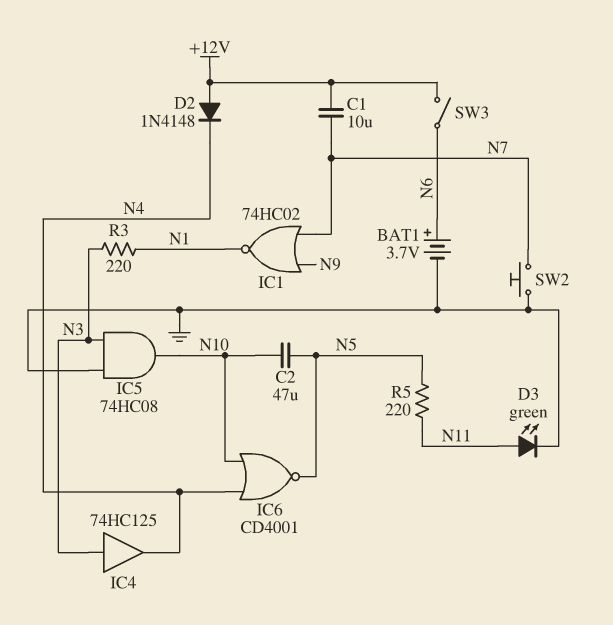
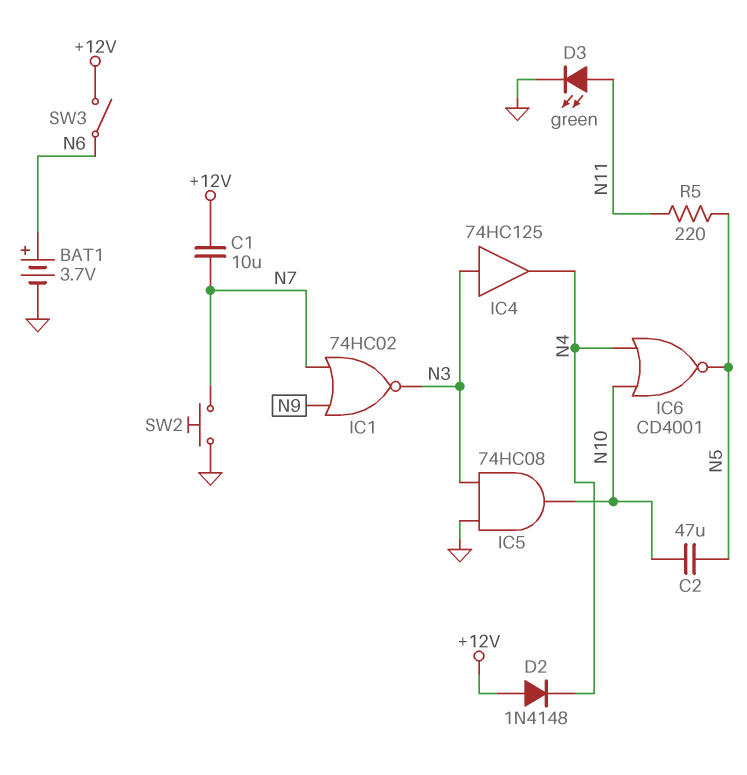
IC1: NOR 74HC02 (in N7, in N9, out N1) -> NOR 74HC02 (in N7, in N9, out N3)
R3: 220 (N1, N3) -> none

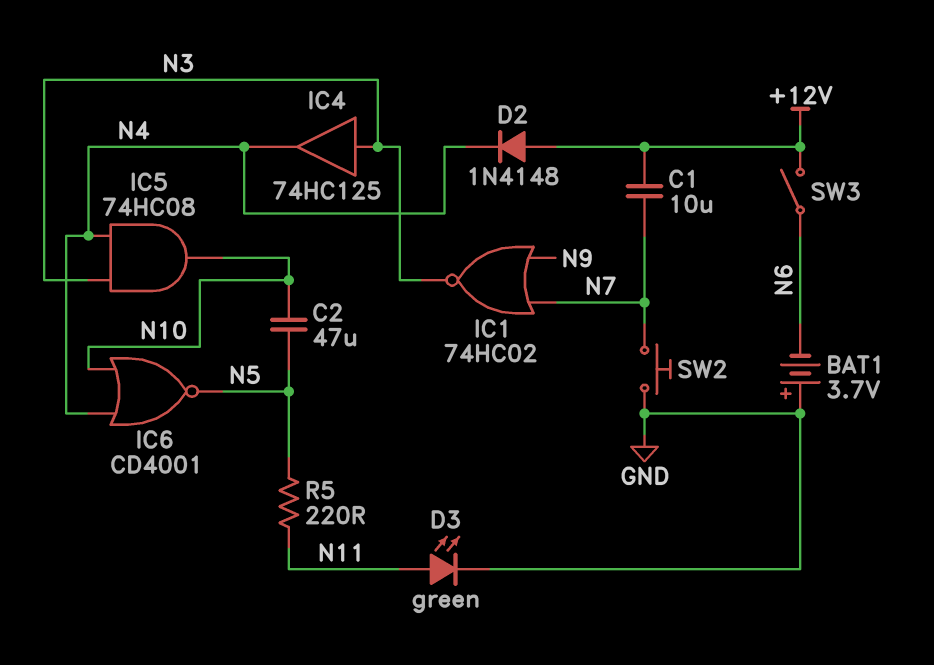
BAT1: 3.7V (plus N6, minus GND) -> 3.7V (plus GND, minus N6)
IC5: AND 74HC08 (in GND, in N3, out N10) -> AND 74HC08 (in N3, in N4, out N10)

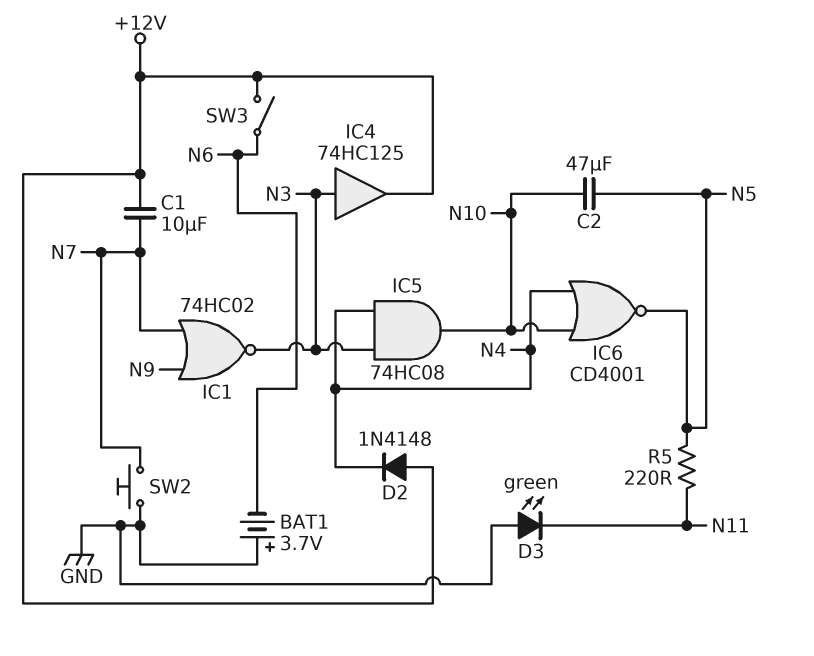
D3: LED green (A N11, K GND) -> LED green (A GND, K N11)
IC4: buffer 74HC125 (in N3, out N4) -> buffer 74HC125 (in N3, out +12V)

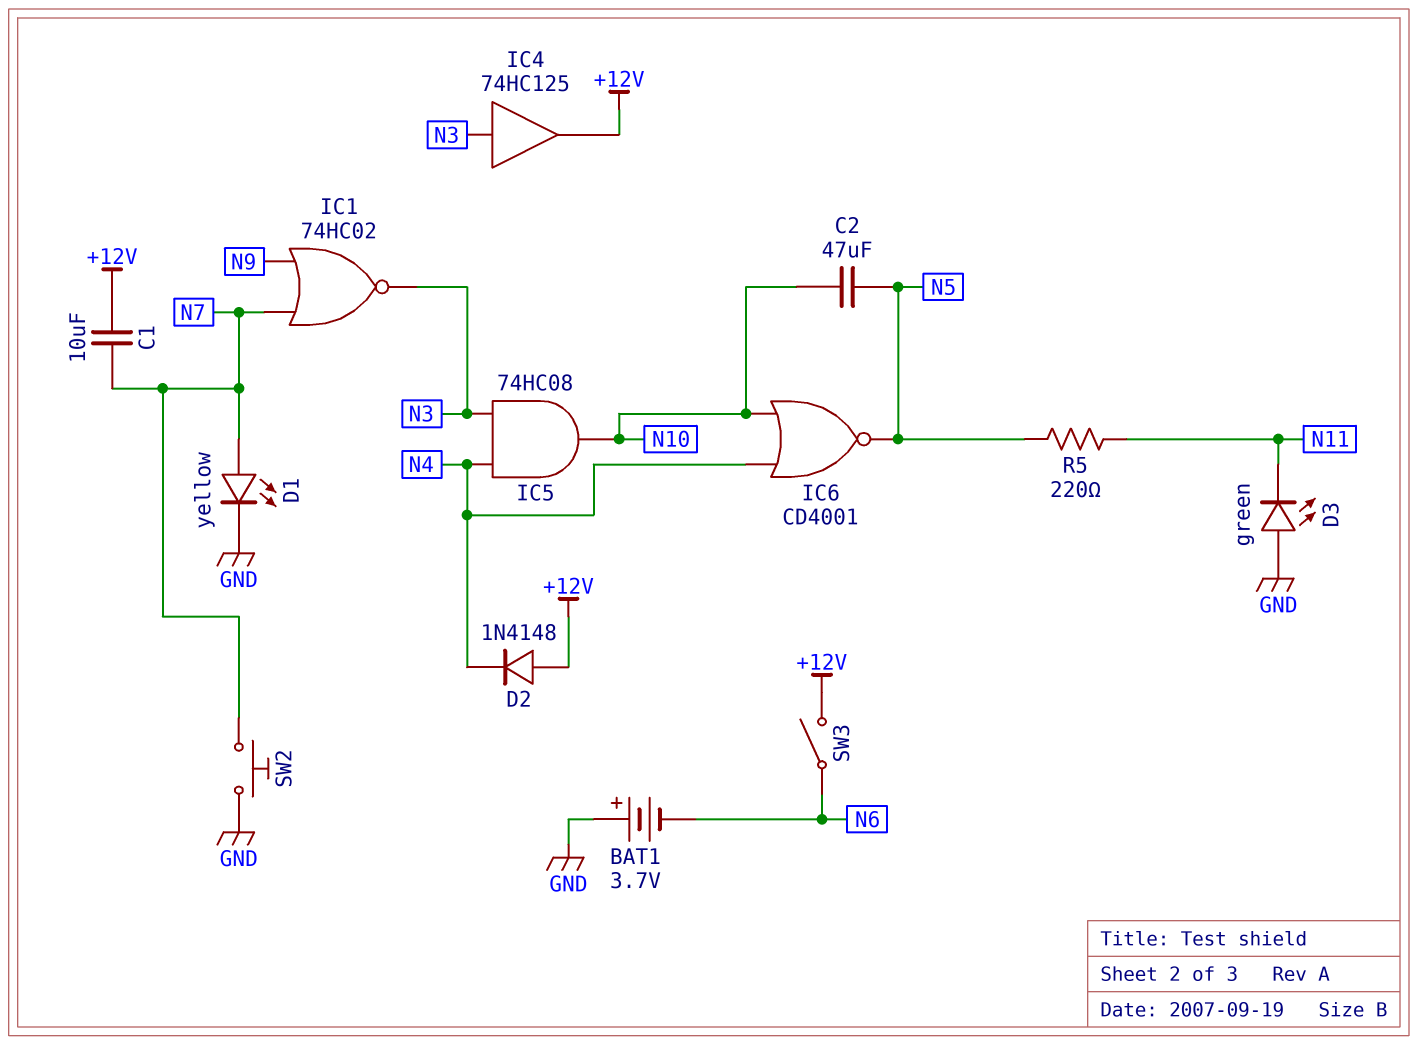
D1: none -> LED yellow (A N7, K GND)

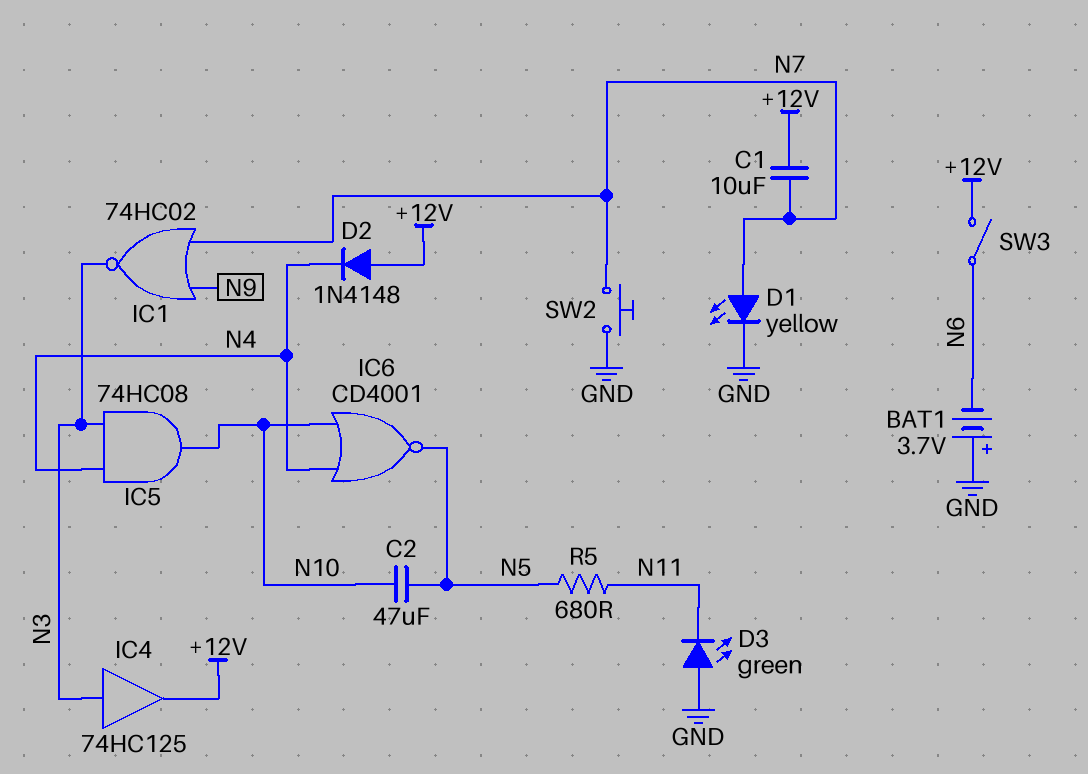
R5: 220 (N5, N11) -> 680 (N5, N11)

